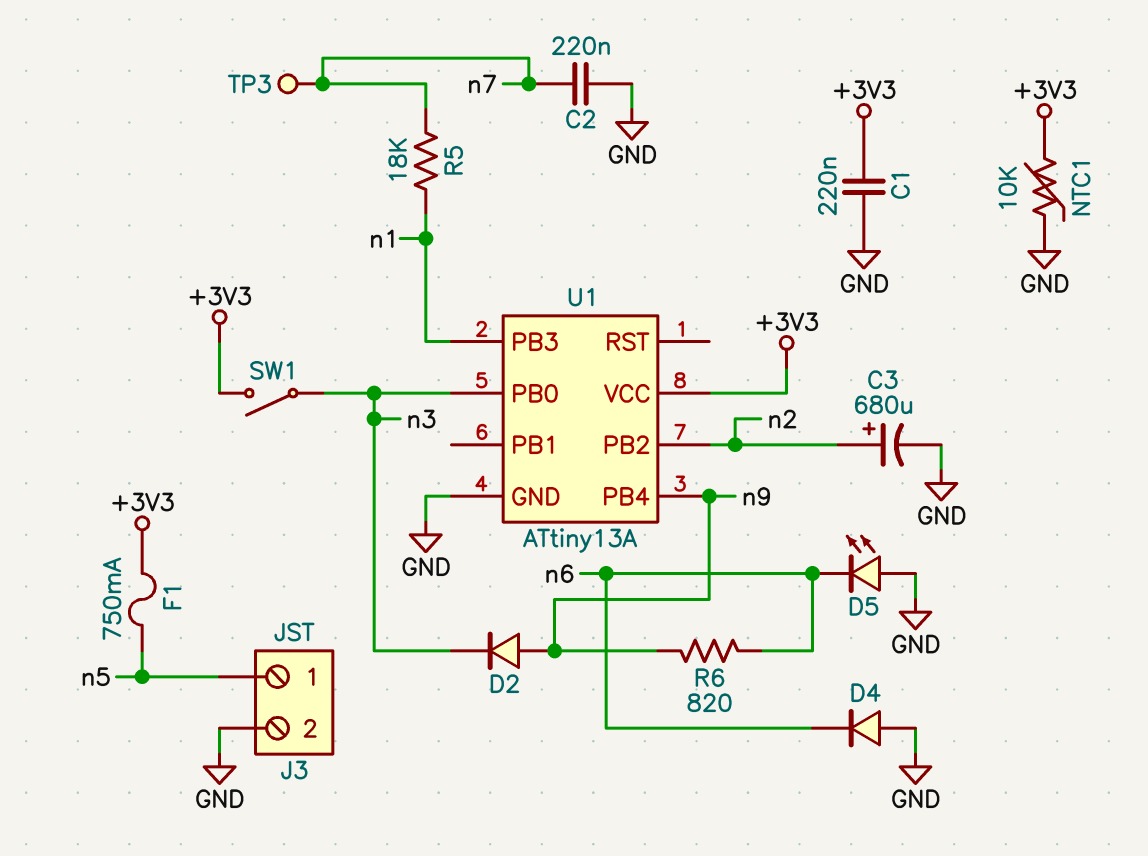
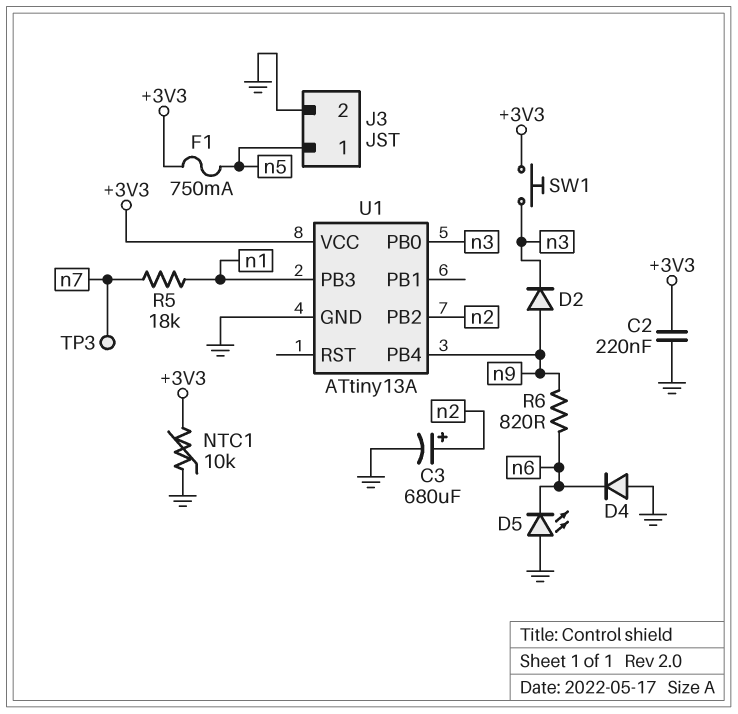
C1: 220nF (+3V3, GND) -> none
C2: 220nF (GND, n7) -> 220nF (+3V3, GND)
SW1: switch (+3V3, n3) -> button (+3V3, n3)

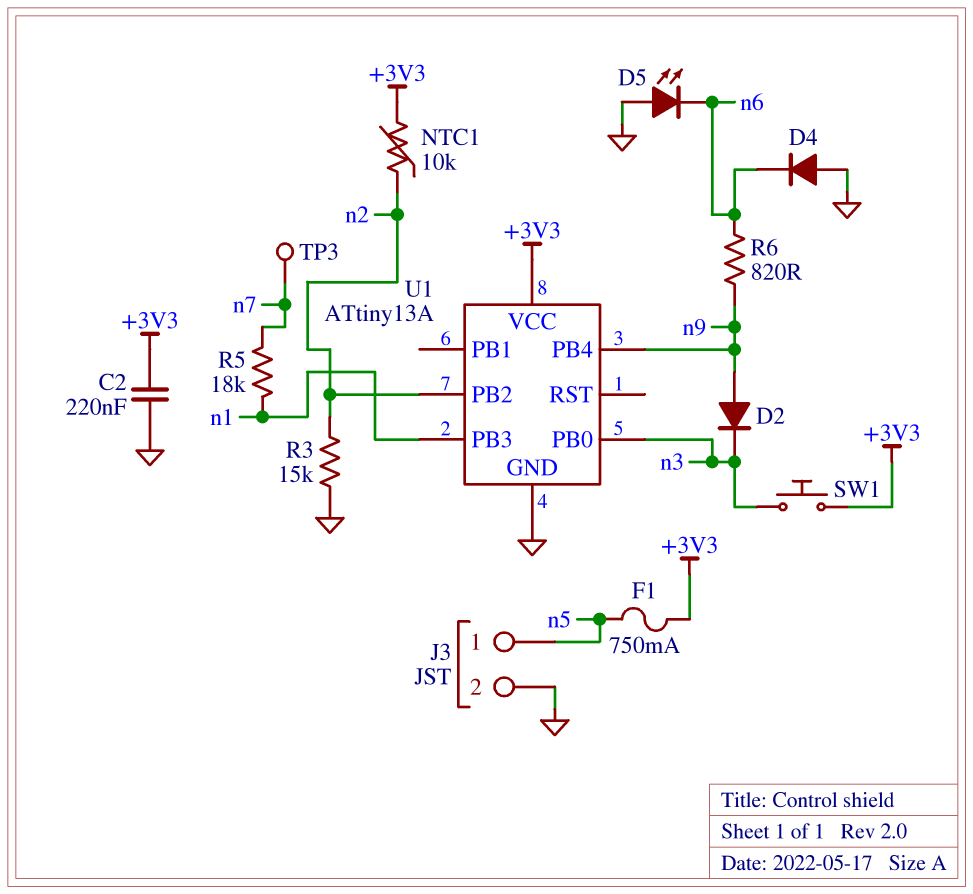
C3: 680uF (plus n2, minus GND) -> none
NTC1: 10k (+3V3, GND) -> 10k (+3V3, n2)
R3: none -> 15k (GND, n2)

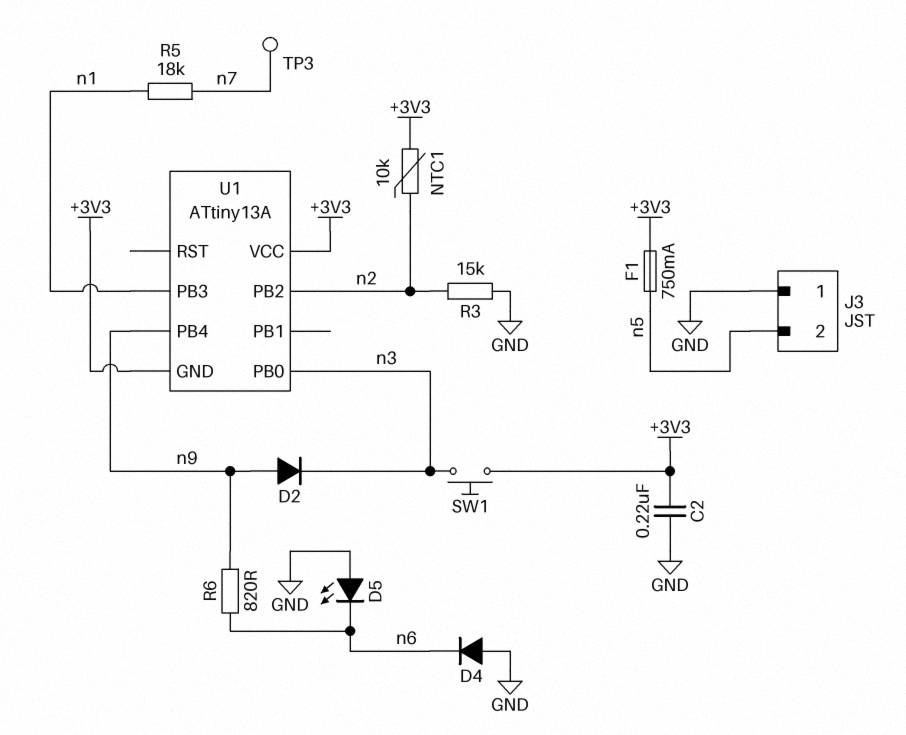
J3 pin 1: n5 -> GND
J3 pin 2: GND -> n5
U1 pin GND: GND -> +3V3

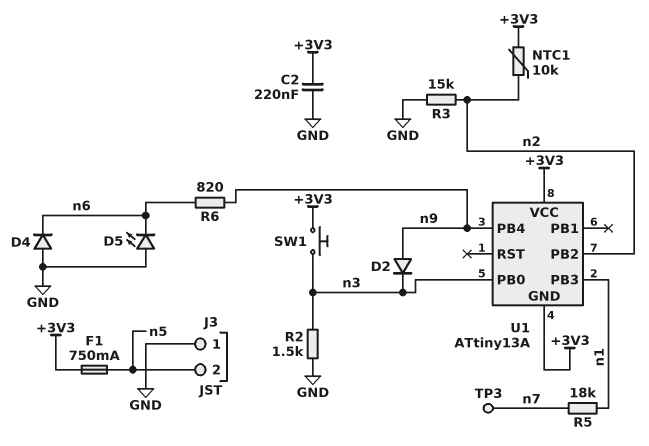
R2: none -> 1.5k (GND, n3)

